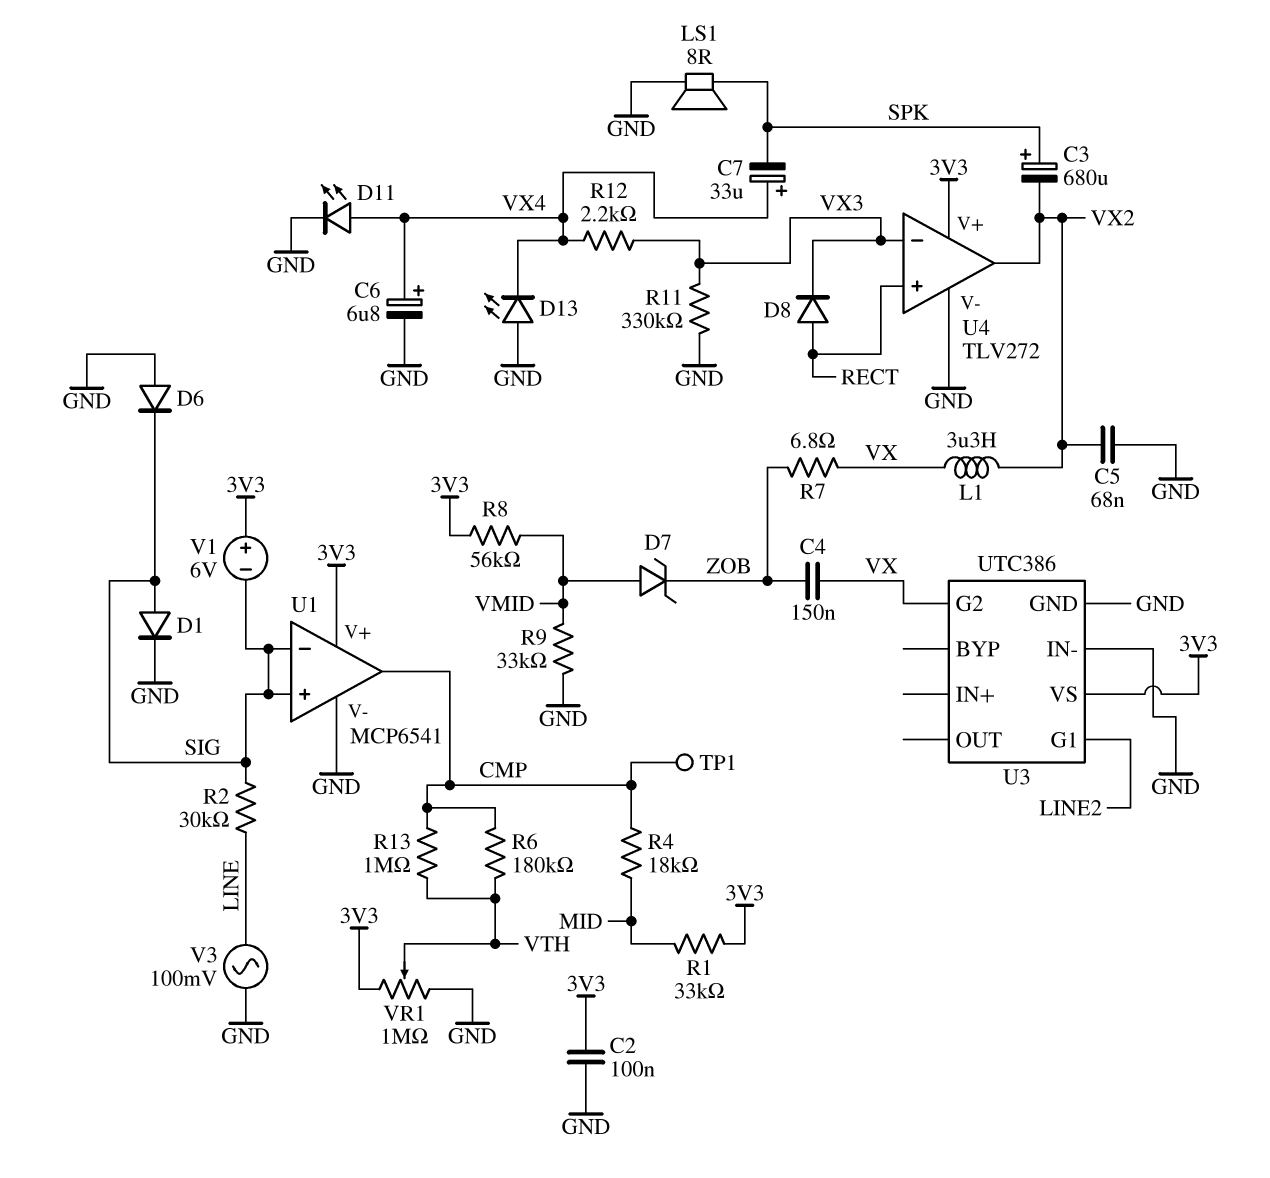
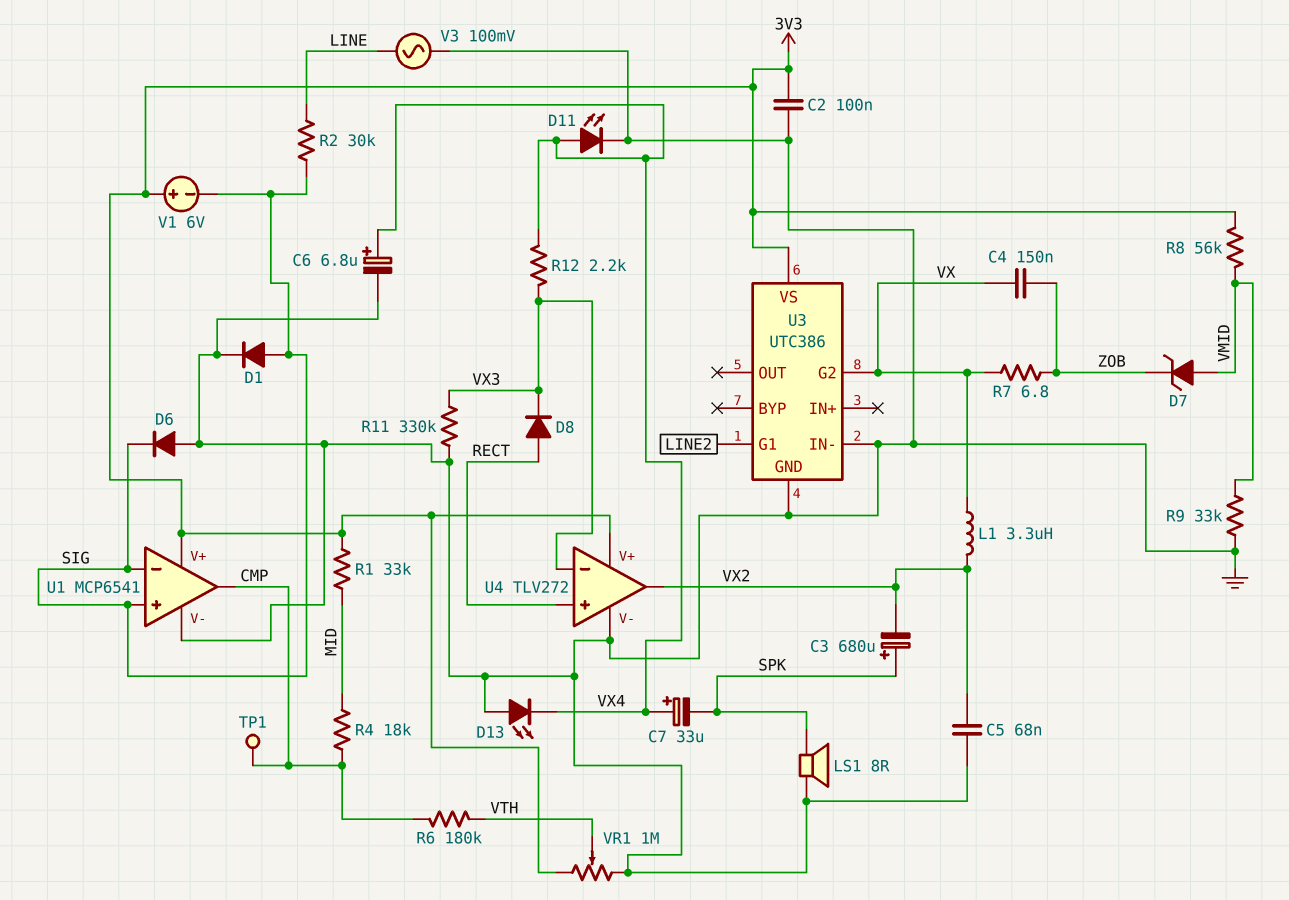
R13: 1M (CMP, VTH) -> none

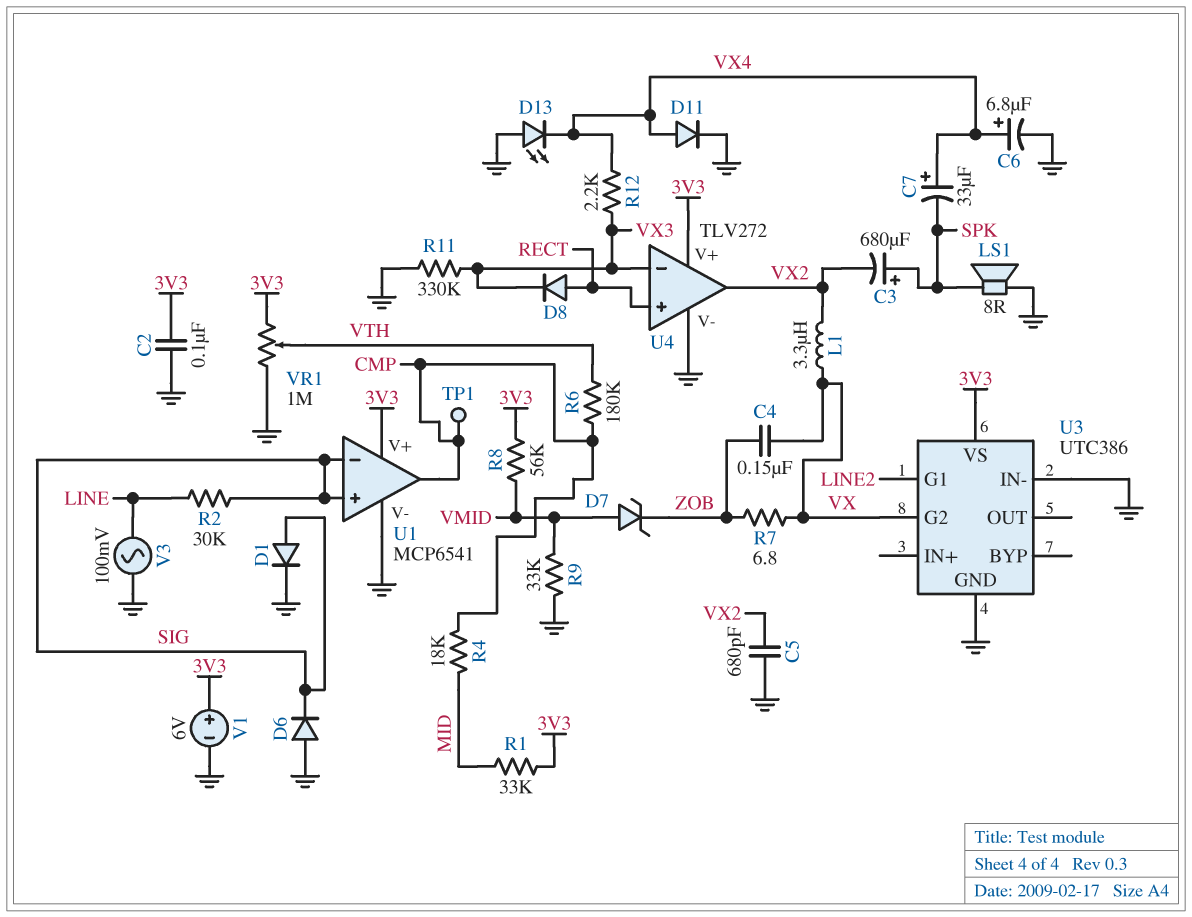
C5: 68nF (GND, VX2) -> 680pF (GND, VX2)
D11: LED (A VX4, K GND) -> diode (A VX4, K GND)
V1: 6V (plus 3V3, minus SIG) -> 6V (plus 3V3, minus GND)

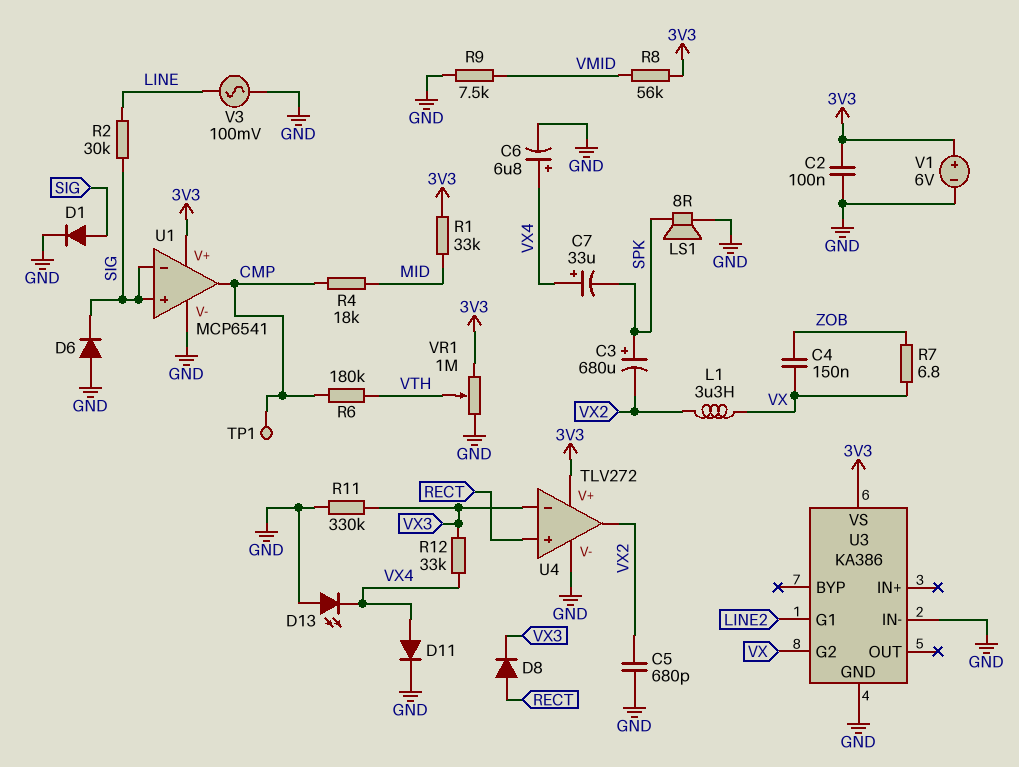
D7: zener (A VMID, K ZOB) -> none
R9: 33k (GND, VMID) -> 7.5k (GND, VMID)
R12: 2.2k (VX3, VX4) -> 33k (VX3, VX4)
U3: UTC386 -> KA386

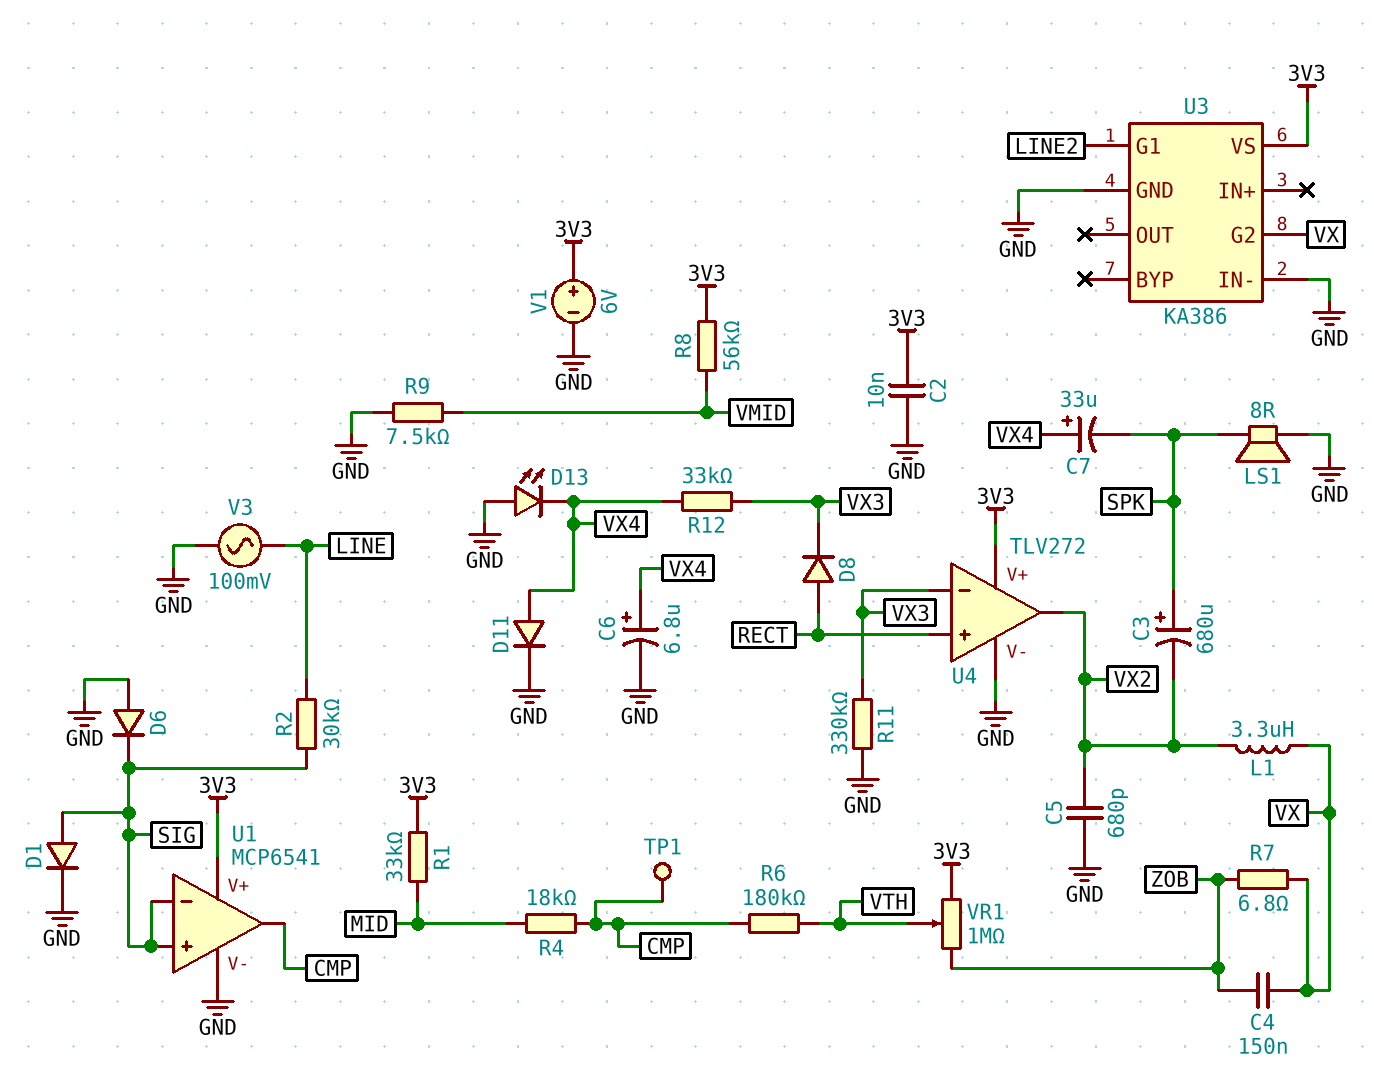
C2: 100nF (3V3, GND) -> 10nF (3V3, GND)
VR1: 1M (3V3, GND, wiper VTH) -> 1M (3V3, ZOB, wiper VTH)

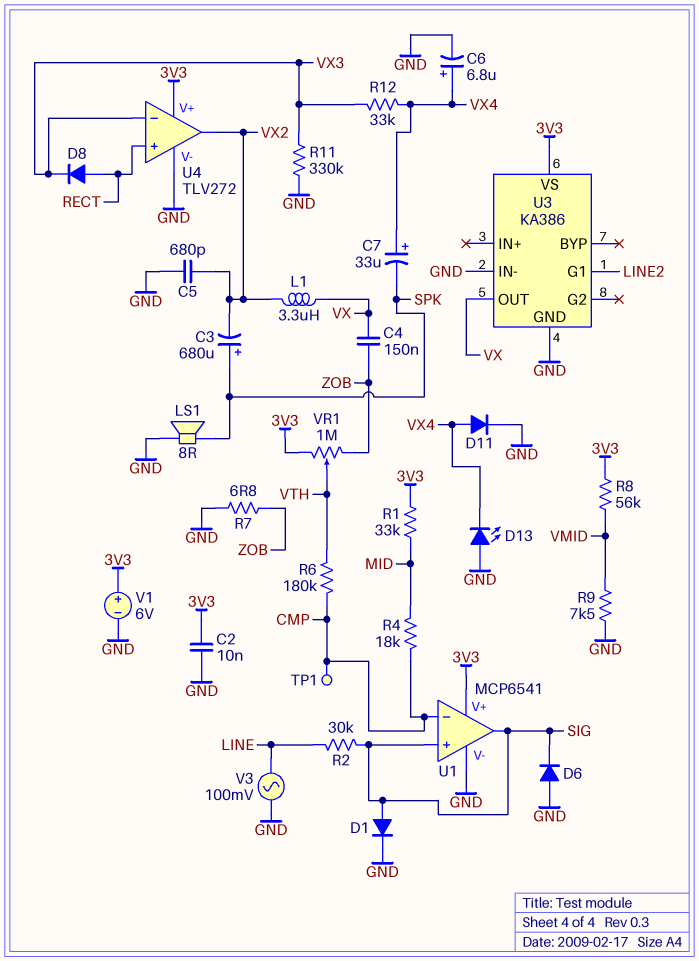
R7: 6.8 (VX, ZOB) -> 6.8 (GND, ZOB)
U1 pin in-: SIG -> CMP
U1 pin out: CMP -> SIG
U3 pin G2: VX -> none
U3 pin OUT: none -> VX

